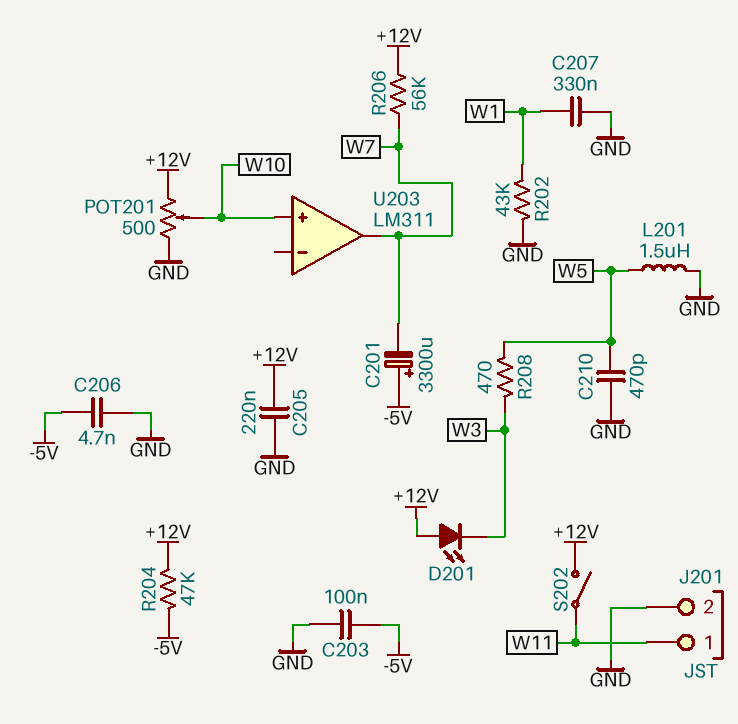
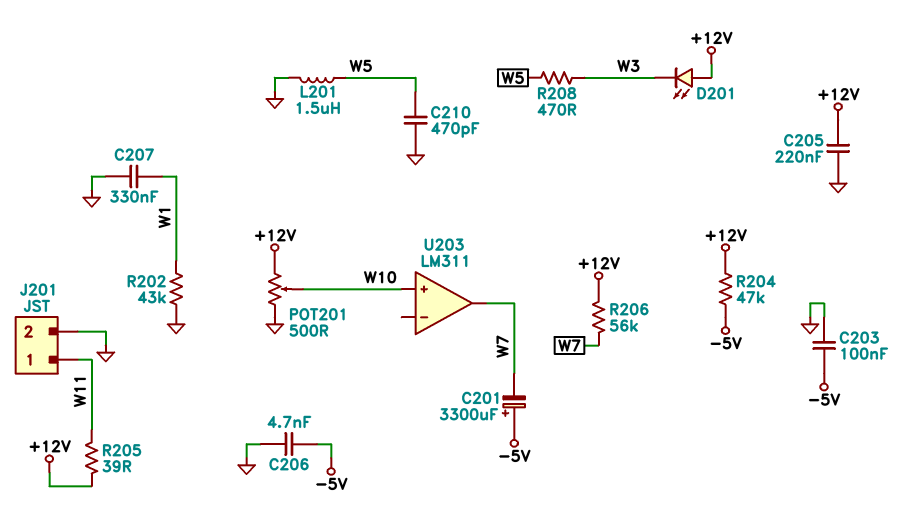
R205: none -> 39 (+12V, W11)
S202: switch (+12V, W11) -> none

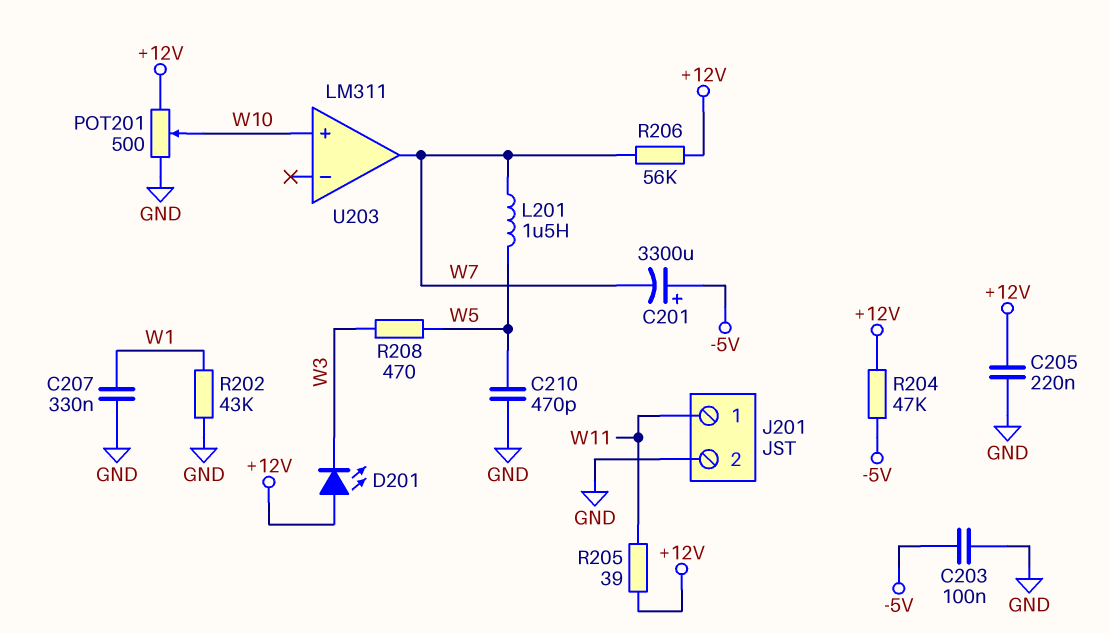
C206: 4.7nF (-5V, GND) -> none
L201: 1.5uH (GND, W5) -> 1.5uH (W5, W7)

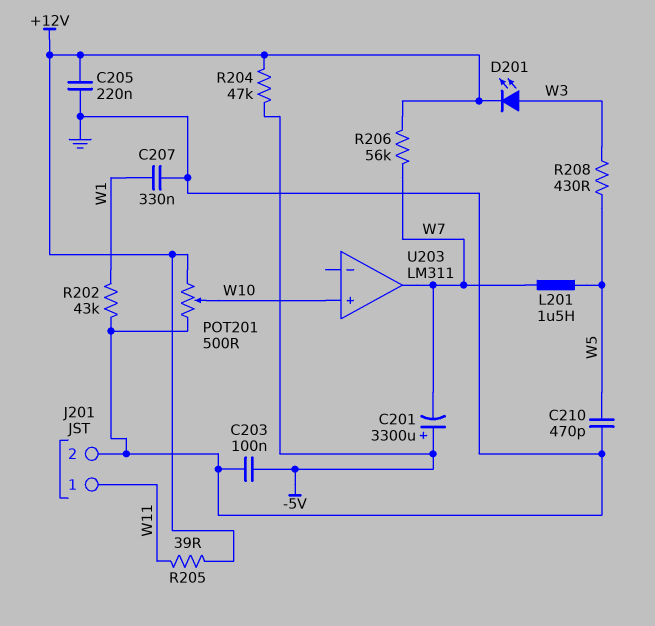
D201: LED (A +12V, K W3) -> LED (A W3, K +12V)
R208: 470 (W3, W5) -> 430 (W3, W5)

